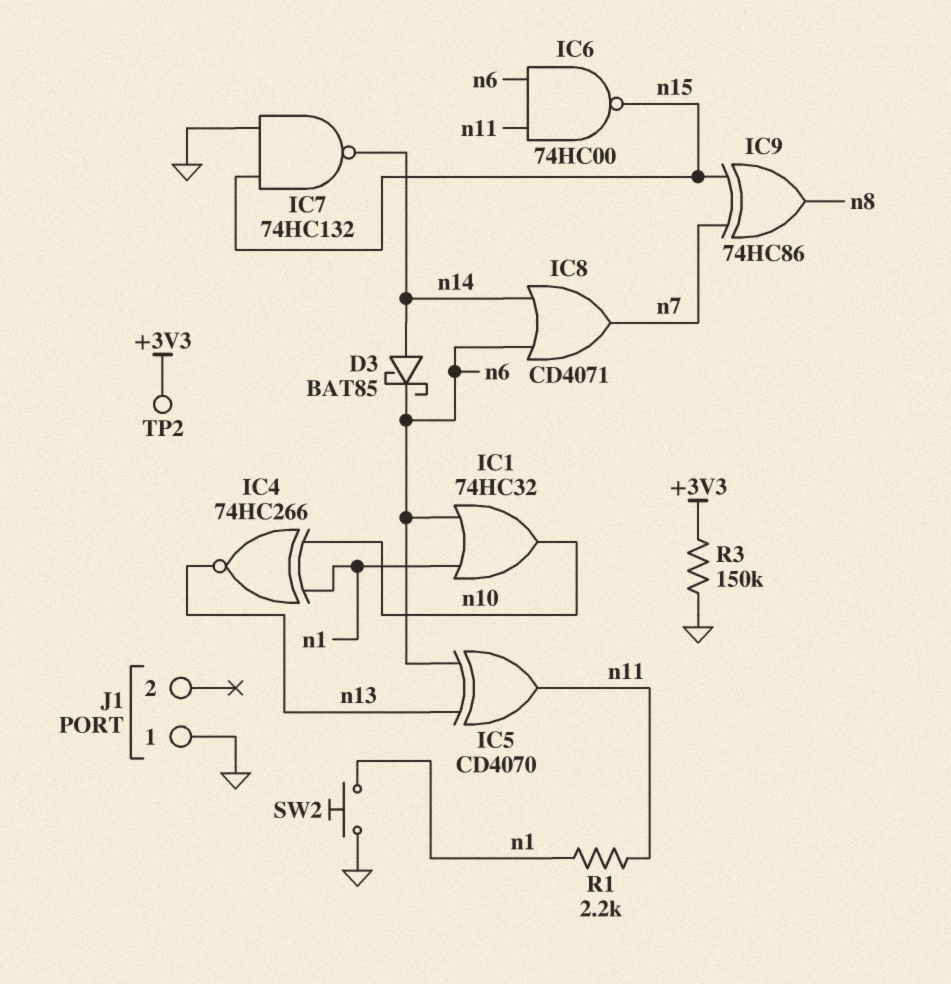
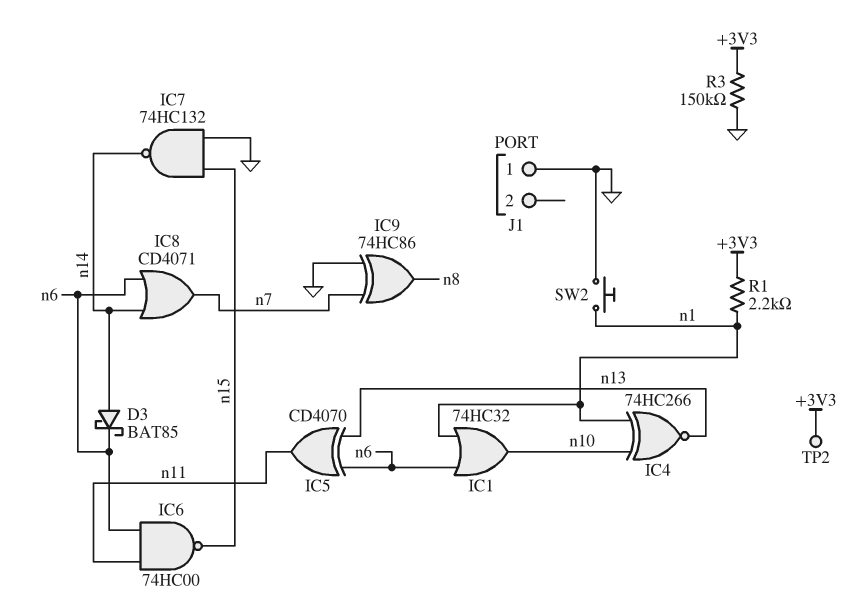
IC9: XOR 74HC86 (in n7, in n15, out n8) -> XOR 74HC86 (in GND, in n7, out n8)
R1: 2.2k (n1, n11) -> 2.2k (+3V3, n1)

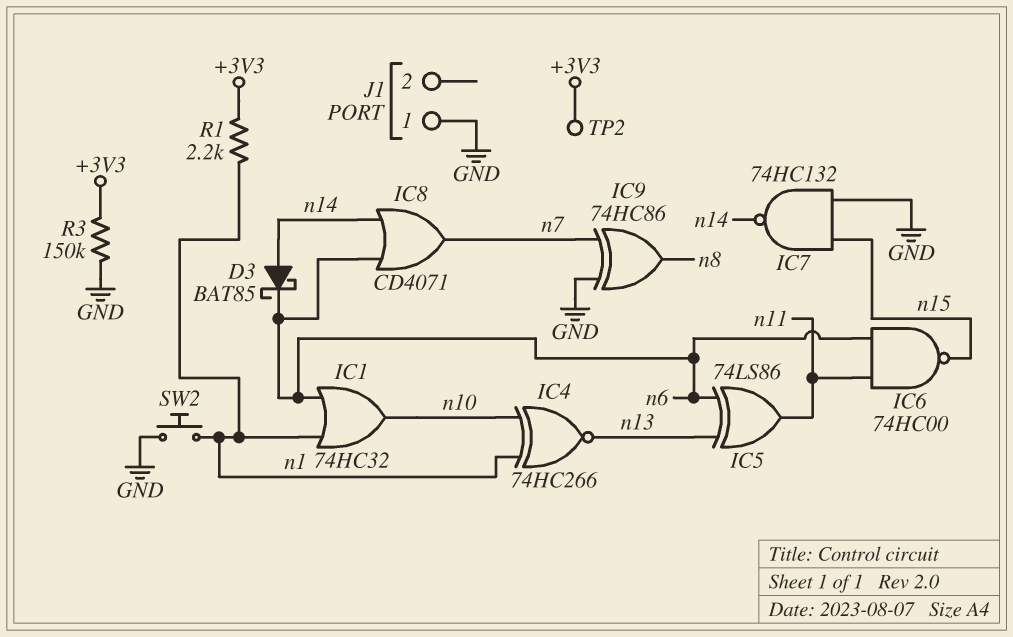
IC5: XOR CD4070 (in n6, in n13, out n11) -> XOR 74LS86 (in n6, in n13, out n11)

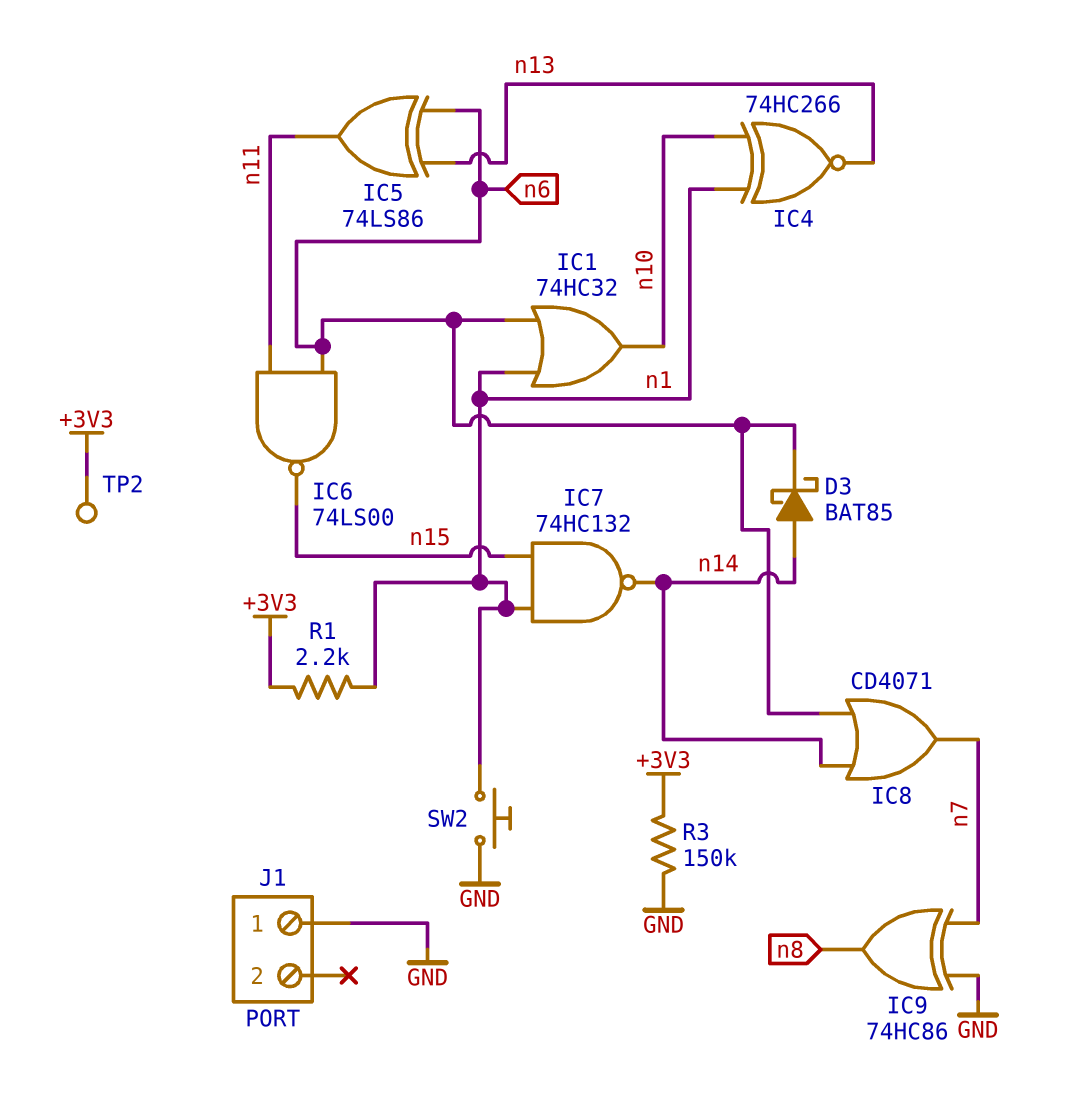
IC6: NAND 74HC00 (in n6, in n11, out n15) -> NAND 74LS00 (in n6, in n11, out n15)
IC7: NAND 74HC132 (in GND, in n15, out n14) -> NAND 74HC132 (in n1, in n15, out n14)

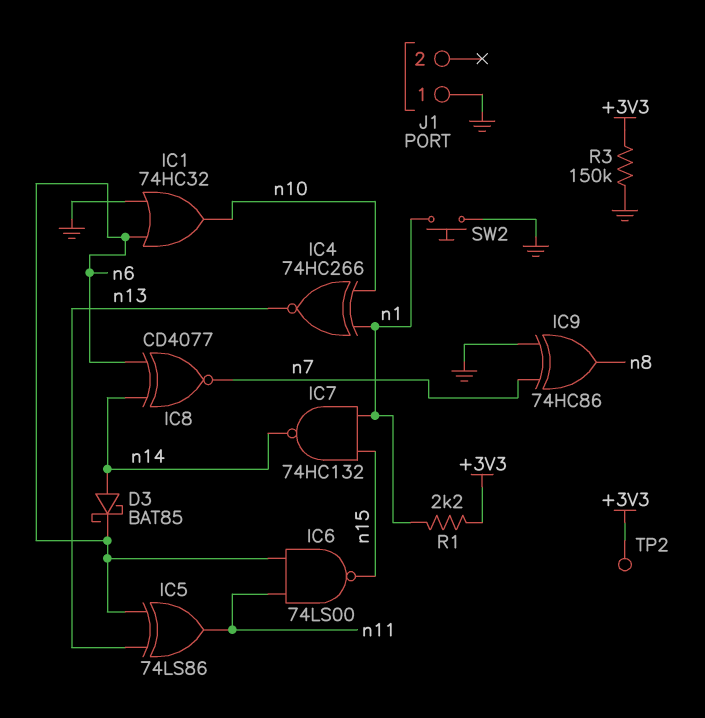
IC1: OR 74HC32 (in n1, in n6, out n10) -> OR 74HC32 (in GND, in n6, out n10)
IC8: OR CD4071 (in n6, in n14, out n7) -> XNOR CD4077 (in n6, in n14, out n7)

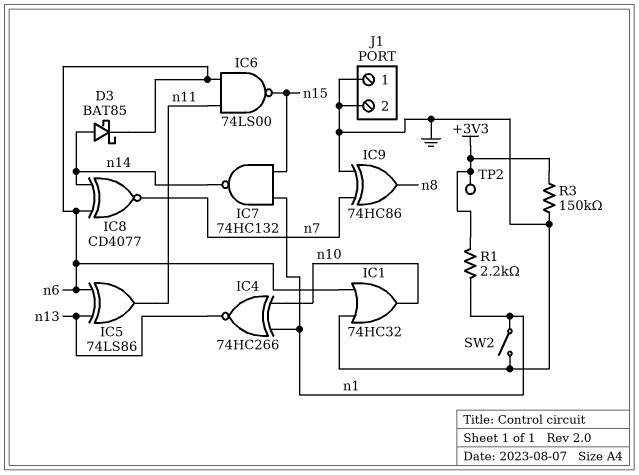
J1 pin 2: none -> GND
SW2: button (GND, n1) -> switch (GND, n1)

